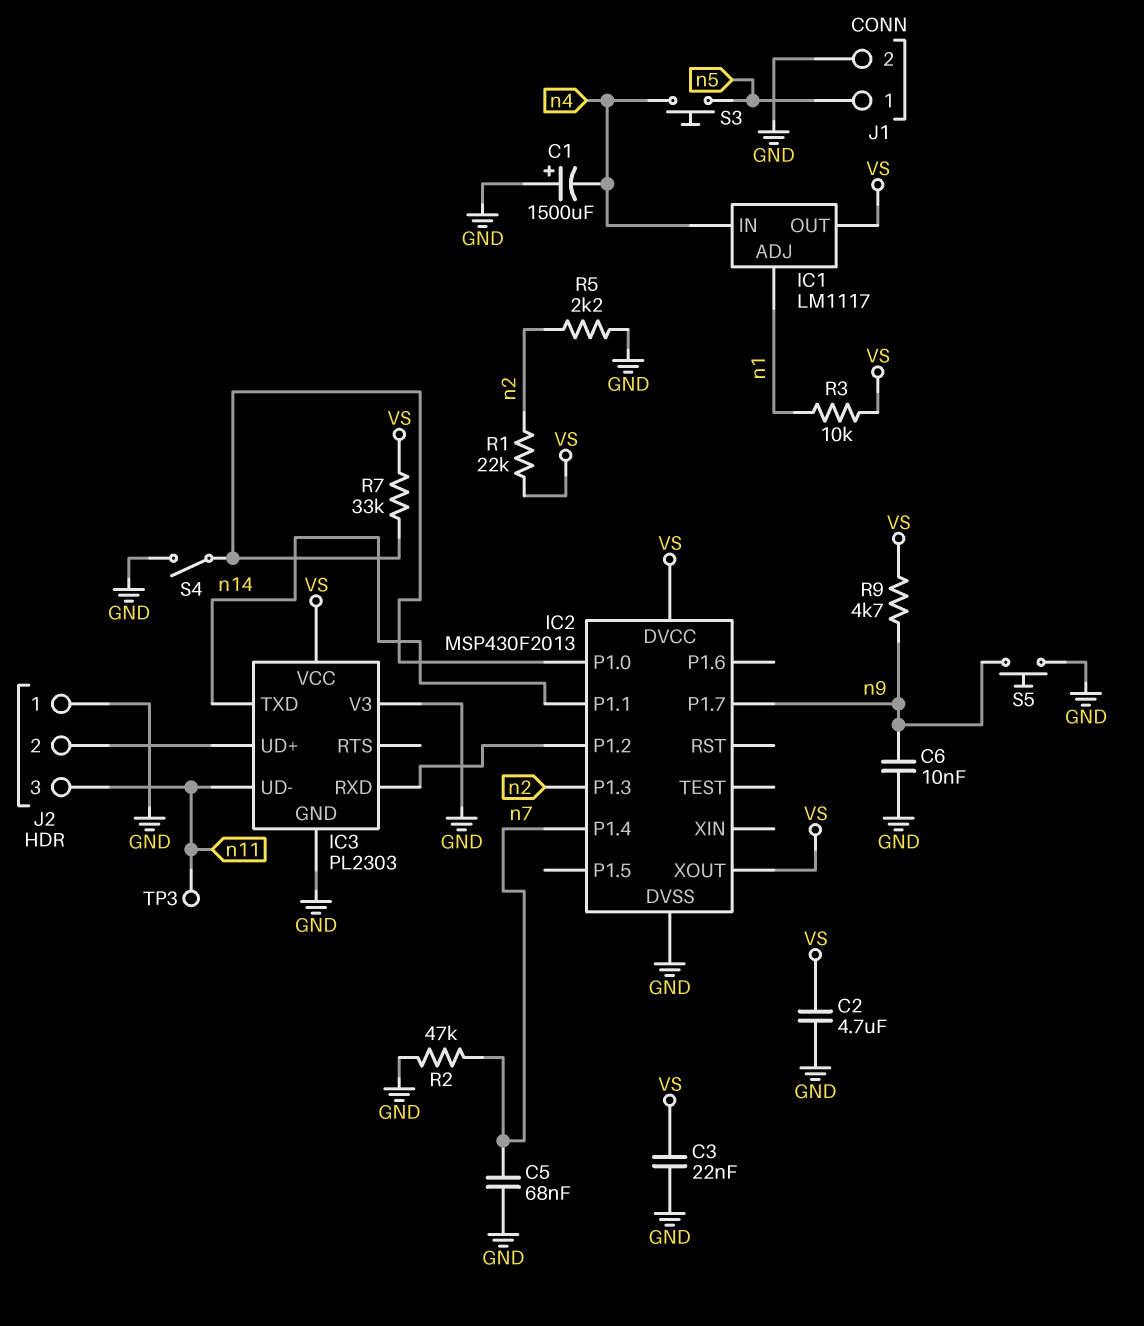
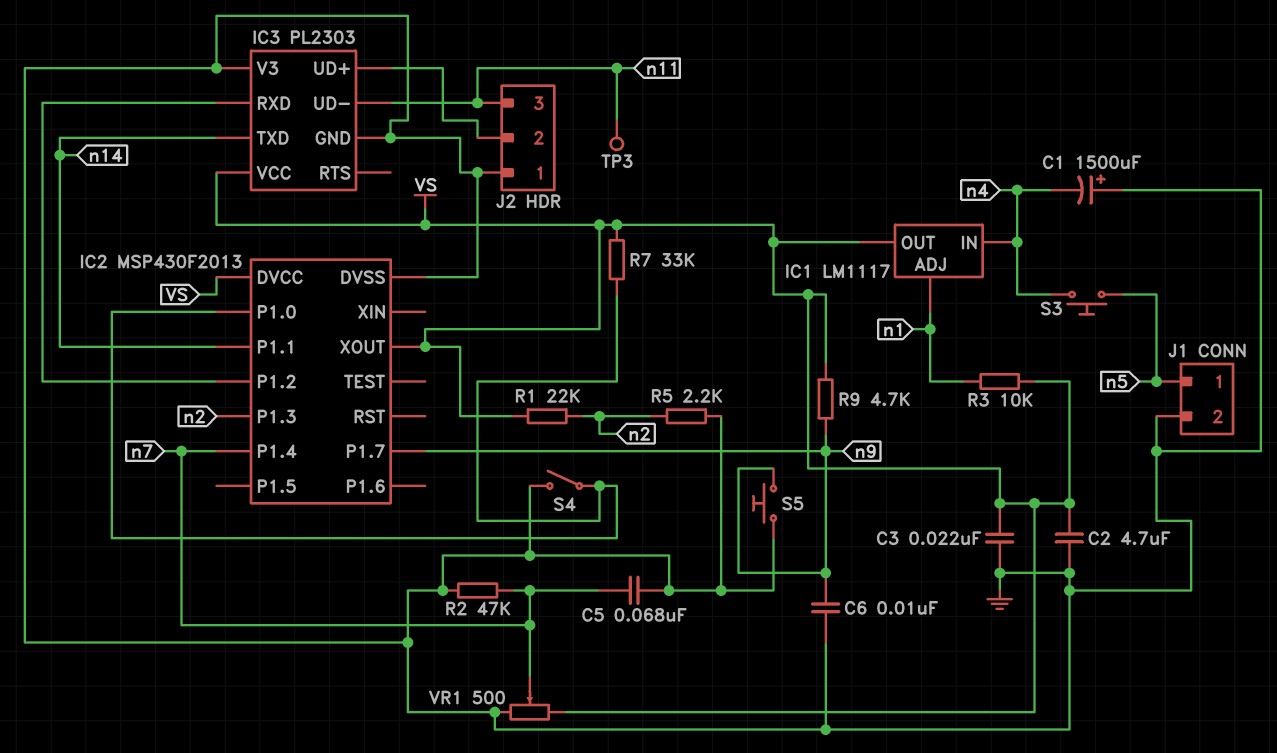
VR1: none -> 500 (GND, VS, wiper n7)

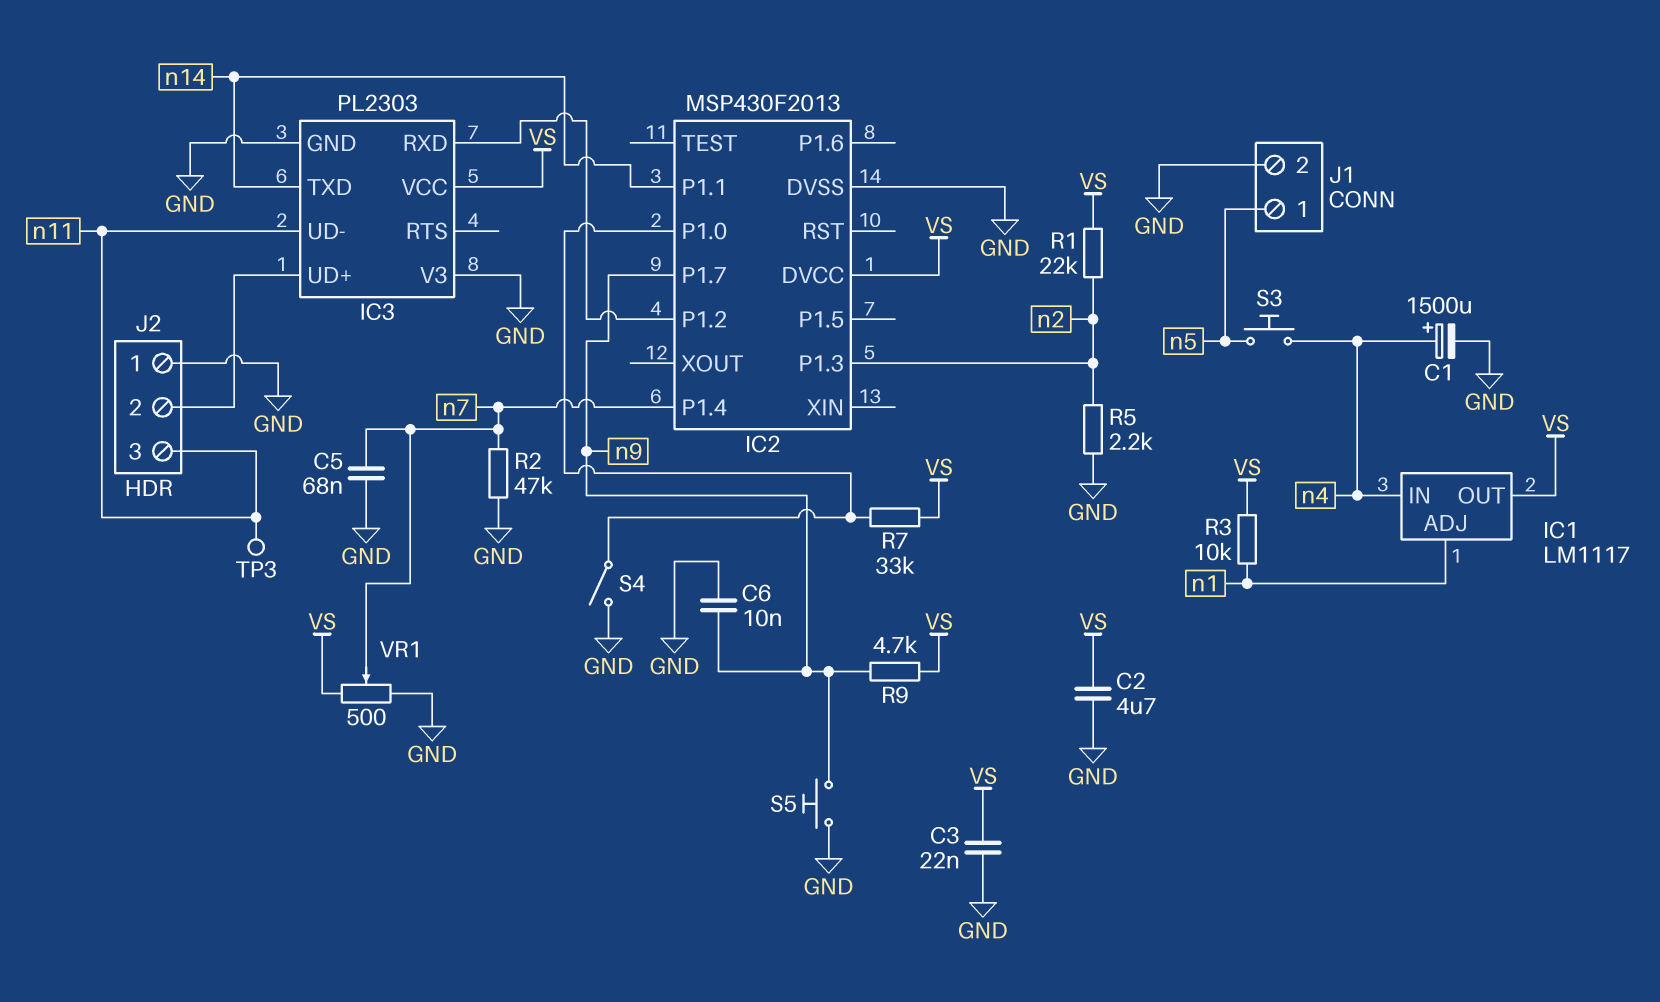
C1: 1500uF (plus GND, minus n4) -> 1500uF (plus n4, minus GND)
IC2 pin XOUT: VS -> none

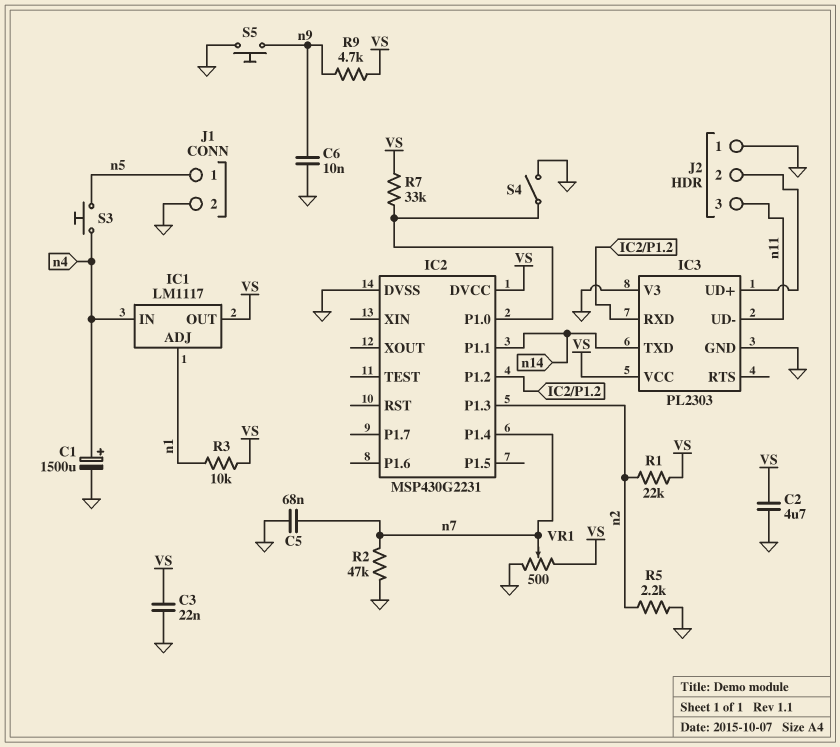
IC2: MSP430F2013 -> MSP430G2231
IC2 pin P1.7: n9 -> none
TP3: test point (n11) -> none

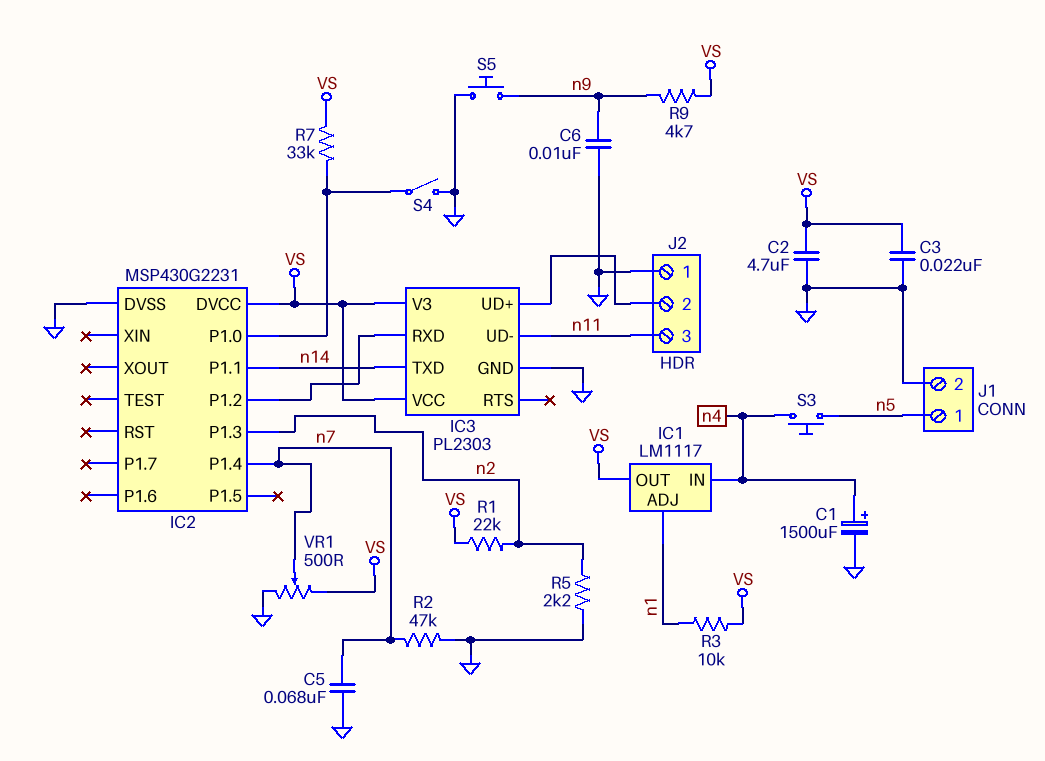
IC3 pin V3: GND -> VS

